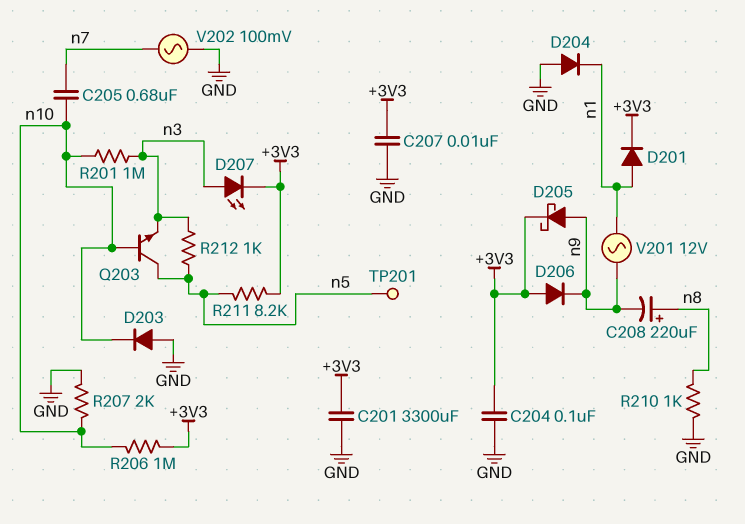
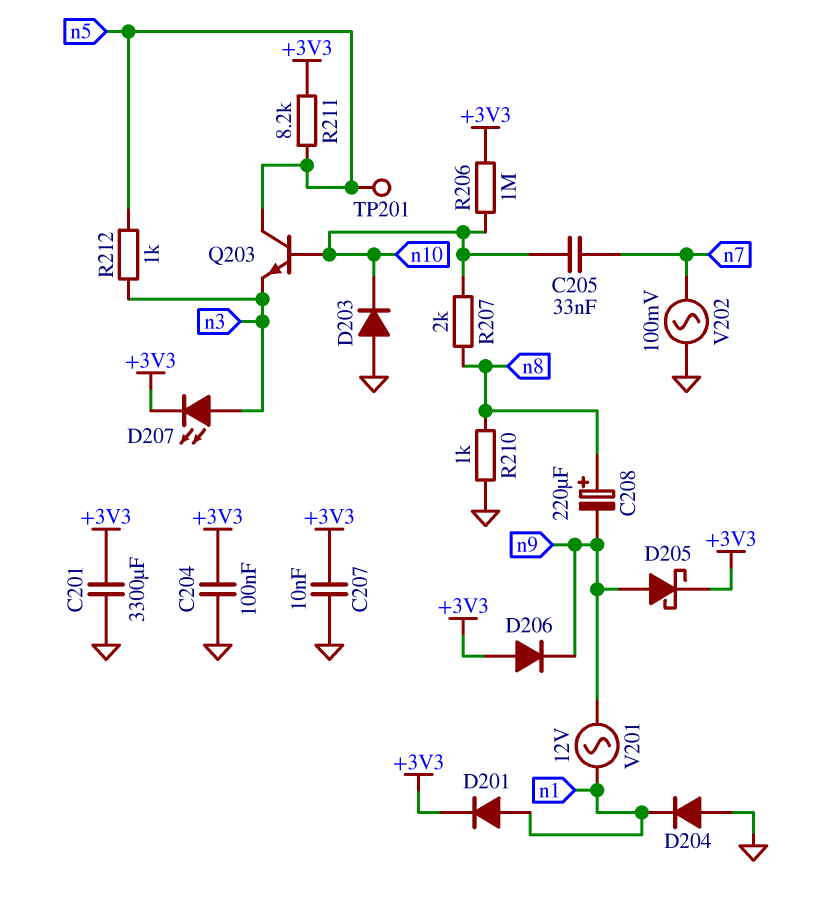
C205: 680nF (n7, n10) -> 33nF (n7, n10)
R201: 1M (n3, n10) -> none
R207: 2k (GND, n10) -> 2k (n8, n10)

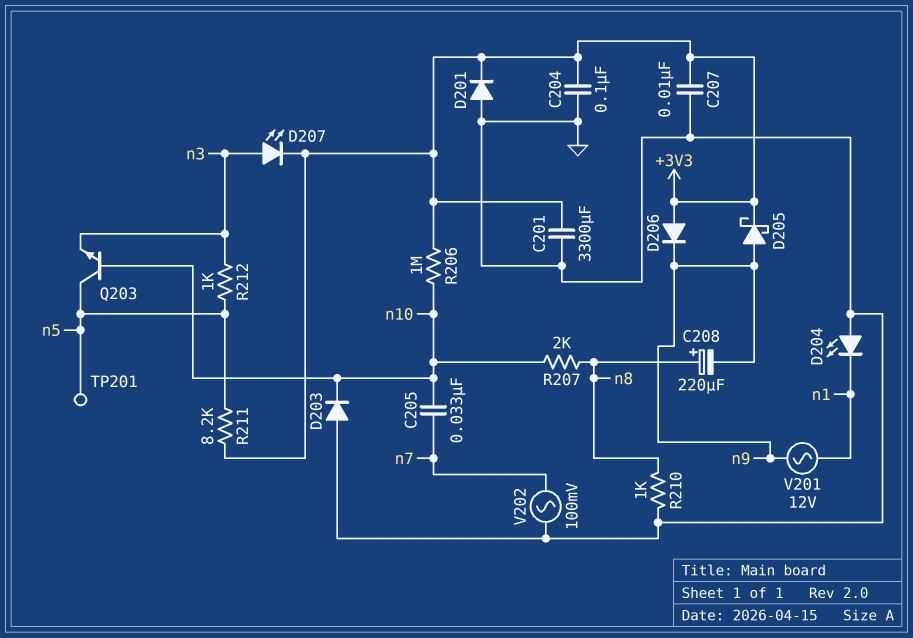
D201: diode (A n1, K +3V3) -> diode (A GND, K +3V3)
D204: diode (A GND, K n1) -> LED (A GND, K n1)

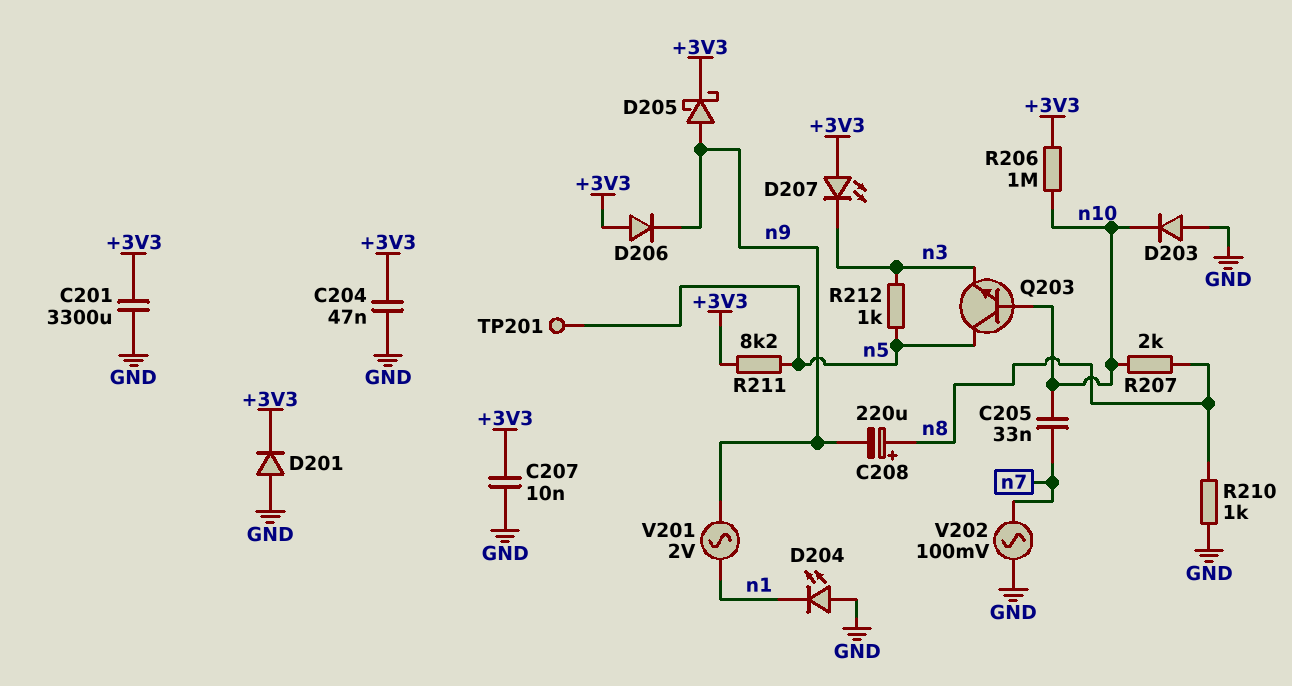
C204: 100nF (+3V3, GND) -> 47nF (+3V3, GND)
D207: LED (A n3, K +3V3) -> LED (A +3V3, K n3)
V201: AC 12V (n1, n9) -> AC 2V (n1, n9)

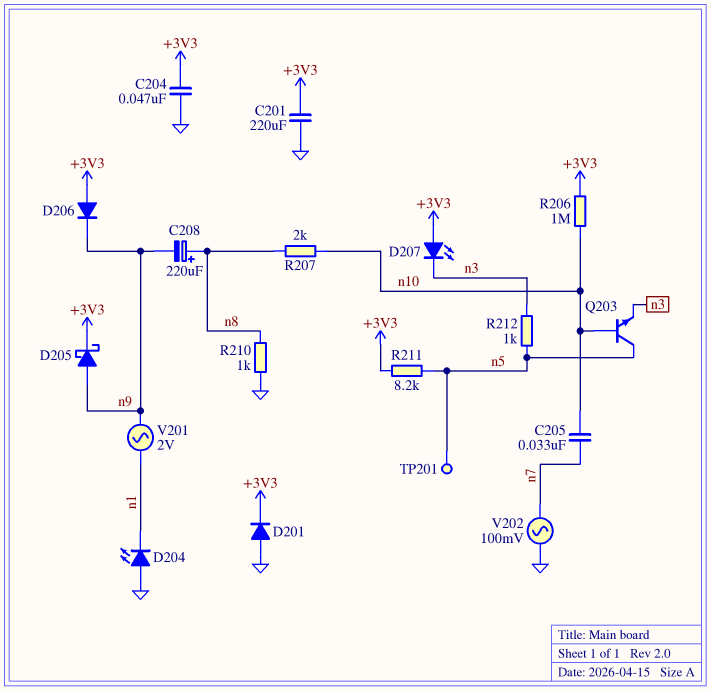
C201: 3300uF (+3V3, GND) -> 220uF (+3V3, GND)
C207: 10nF (+3V3, GND) -> none
D203: diode (A GND, K n10) -> none

